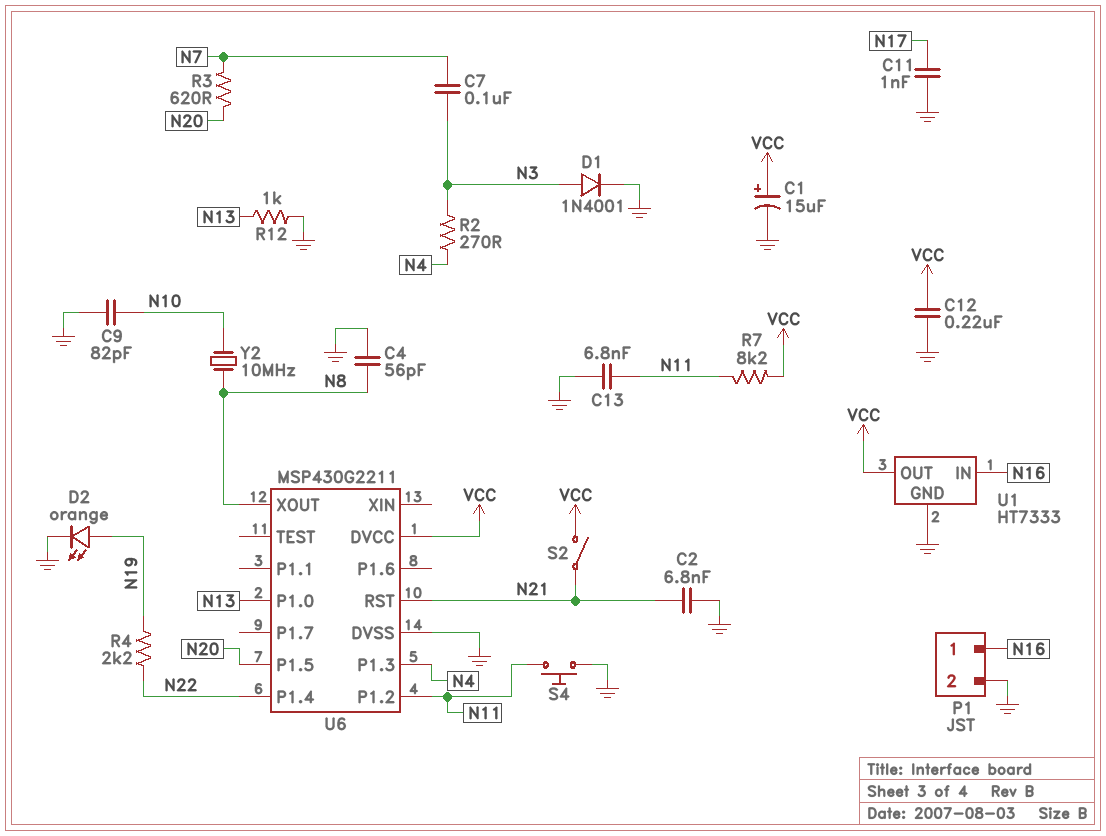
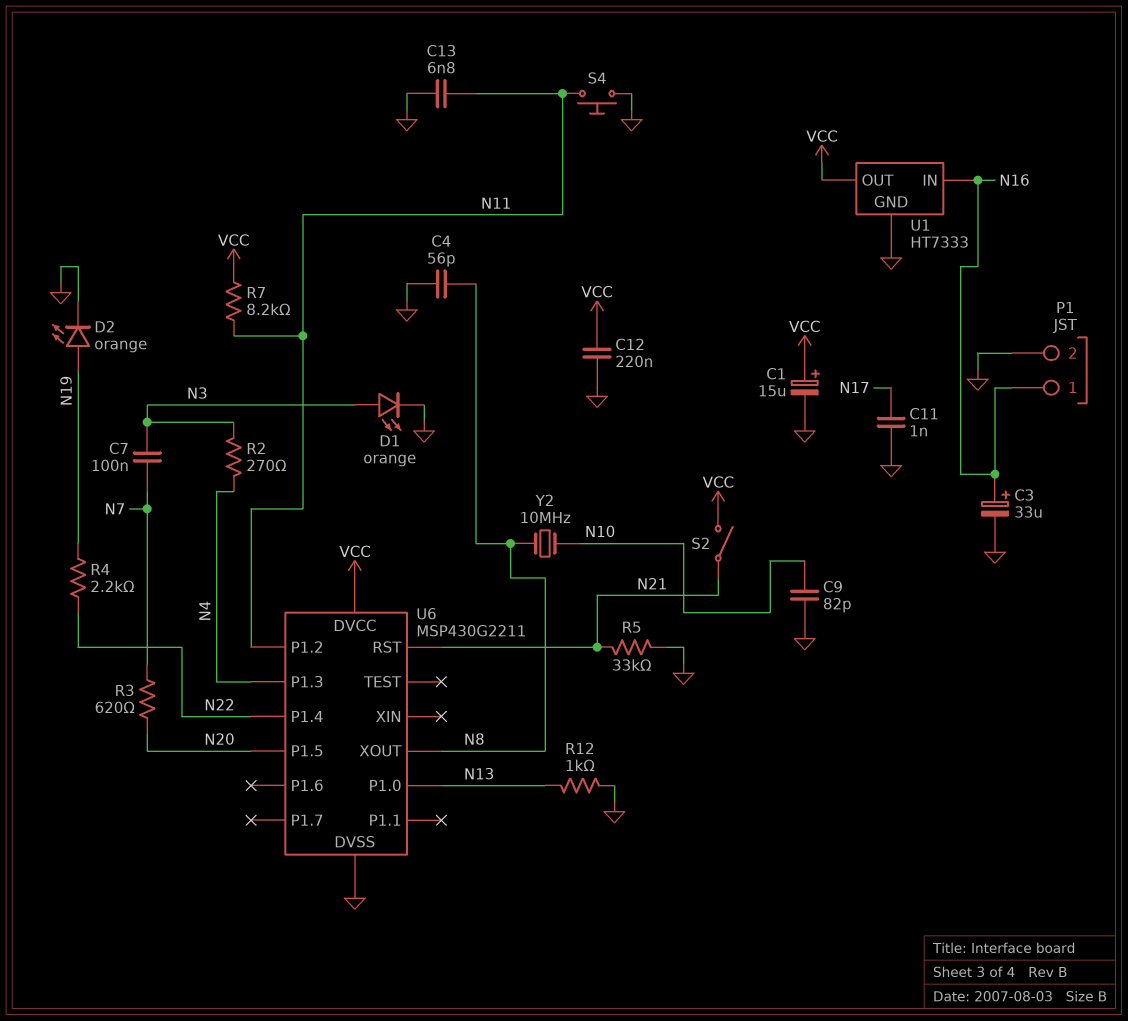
C2: 6.8nF (GND, N21) -> none
C3: none -> 33uF (plus N16, minus GND)
D1: diode 1N4001 (A N3, K GND) -> LED orange (A N3, K GND)
R5: none -> 33k (GND, N21)

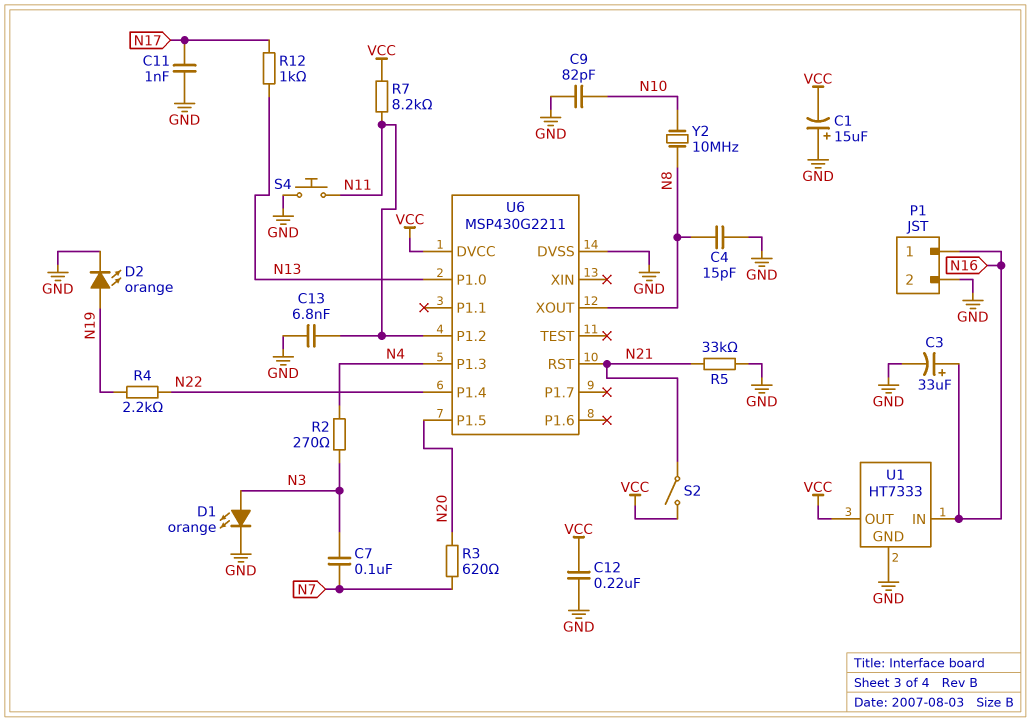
C1: 15uF (plus VCC, minus GND) -> 15uF (plus GND, minus VCC)
C4: 56pF (GND, N8) -> 15pF (GND, N8)
R12: 1k (GND, N13) -> 1k (N13, N17)

